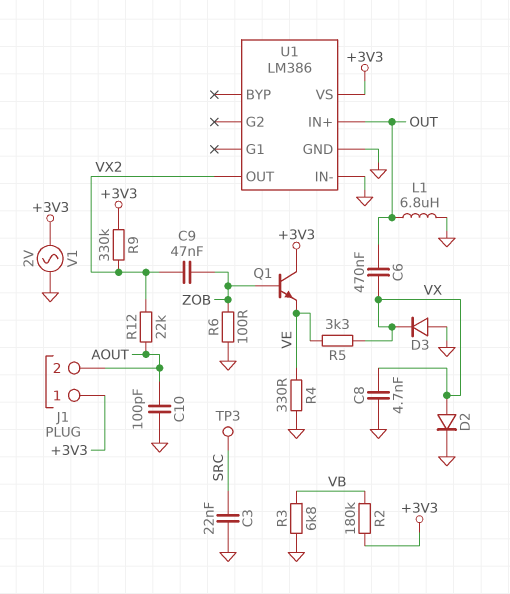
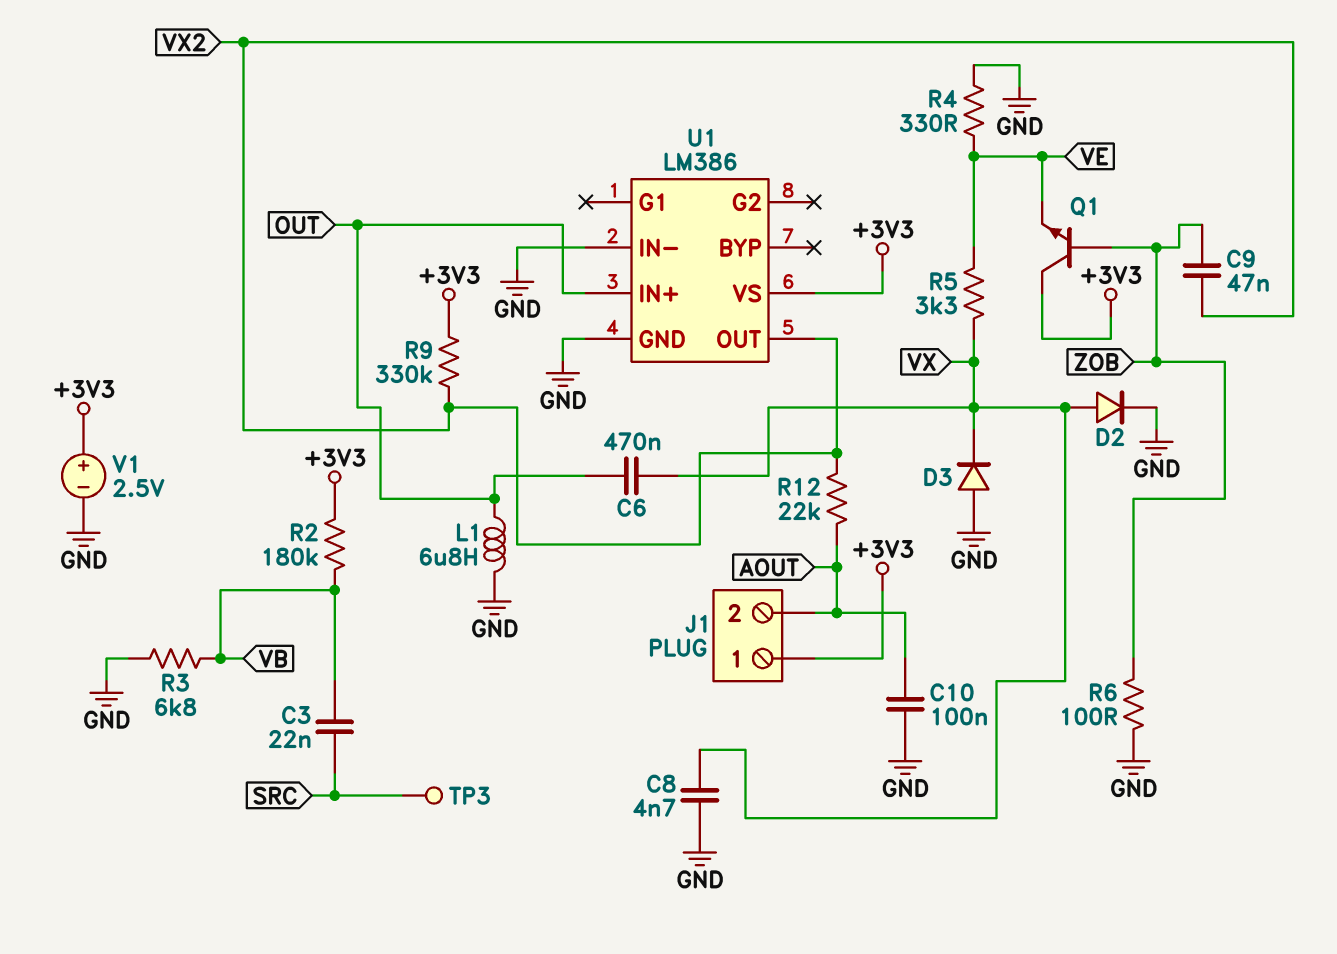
C3: 22nF (GND, SRC) -> 22nF (SRC, VB)
C10: 100pF (AOUT, GND) -> 100nF (AOUT, GND)
V1: AC 2V (+3V3, GND) -> 2.5V (plus +3V3, minus GND)

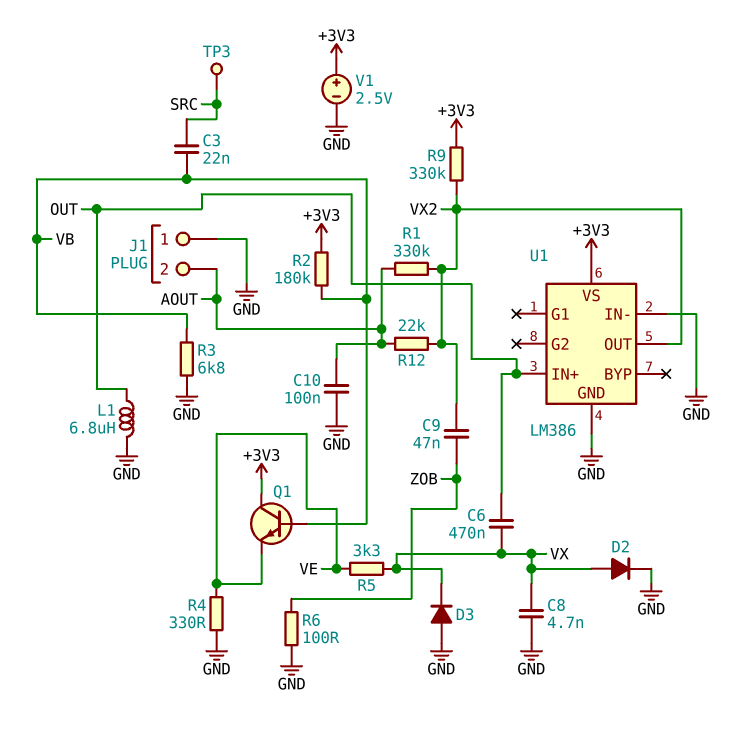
J1 pin 1: +3V3 -> GND
Q1: NPN (B ZOB, C +3V3, E VE) -> NPN (B VB, C +3V3, E VE)
R1: none -> 330k (AOUT, VX2)

